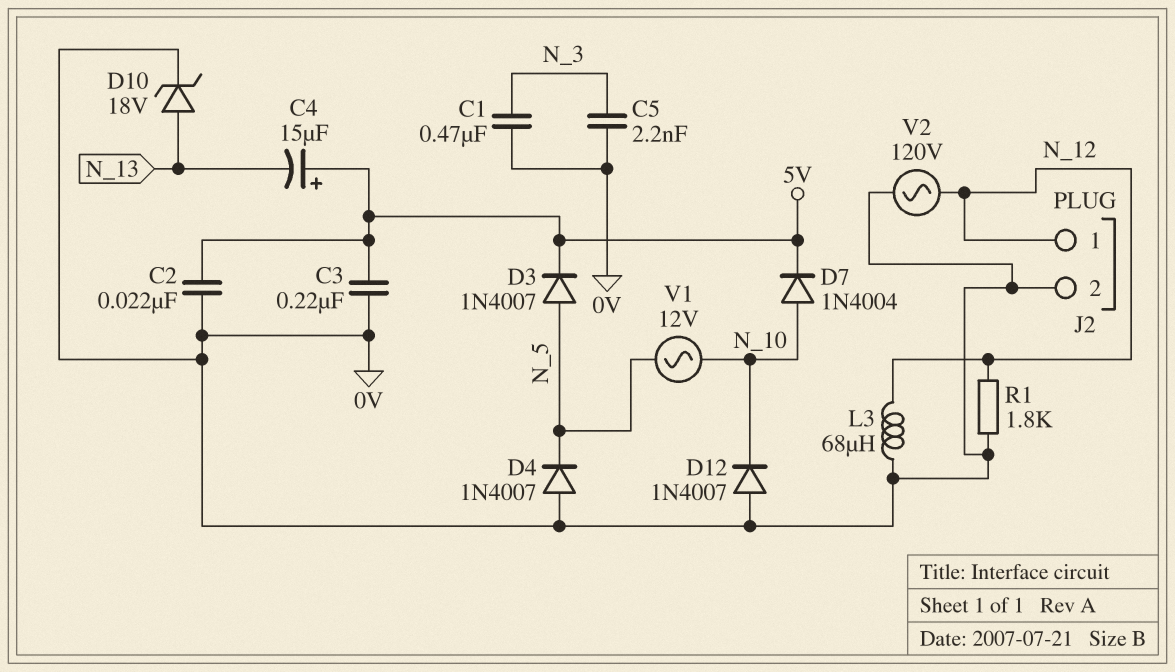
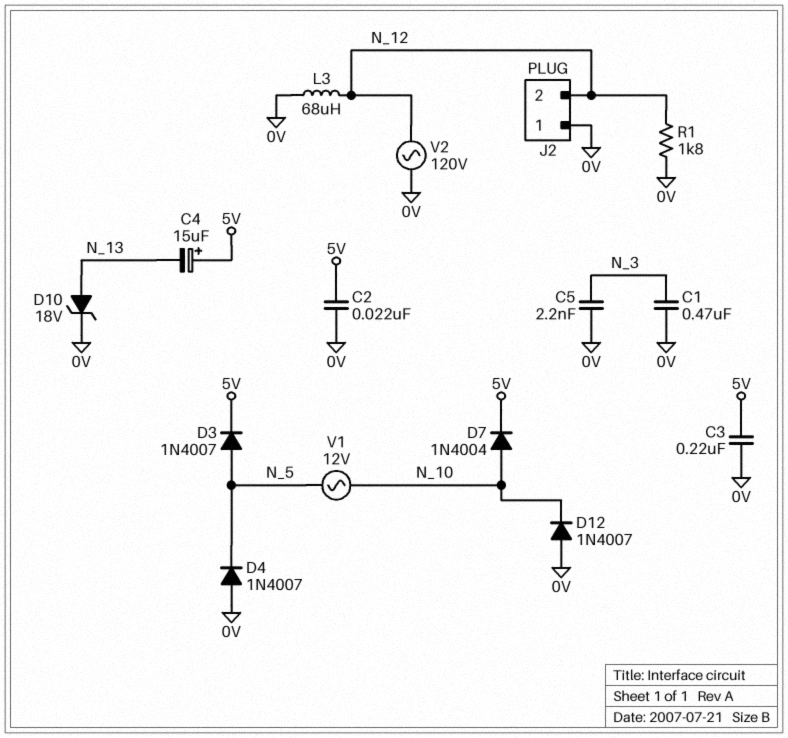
J2 pin 1: N_12 -> 0V
J2 pin 2: 0V -> N_12

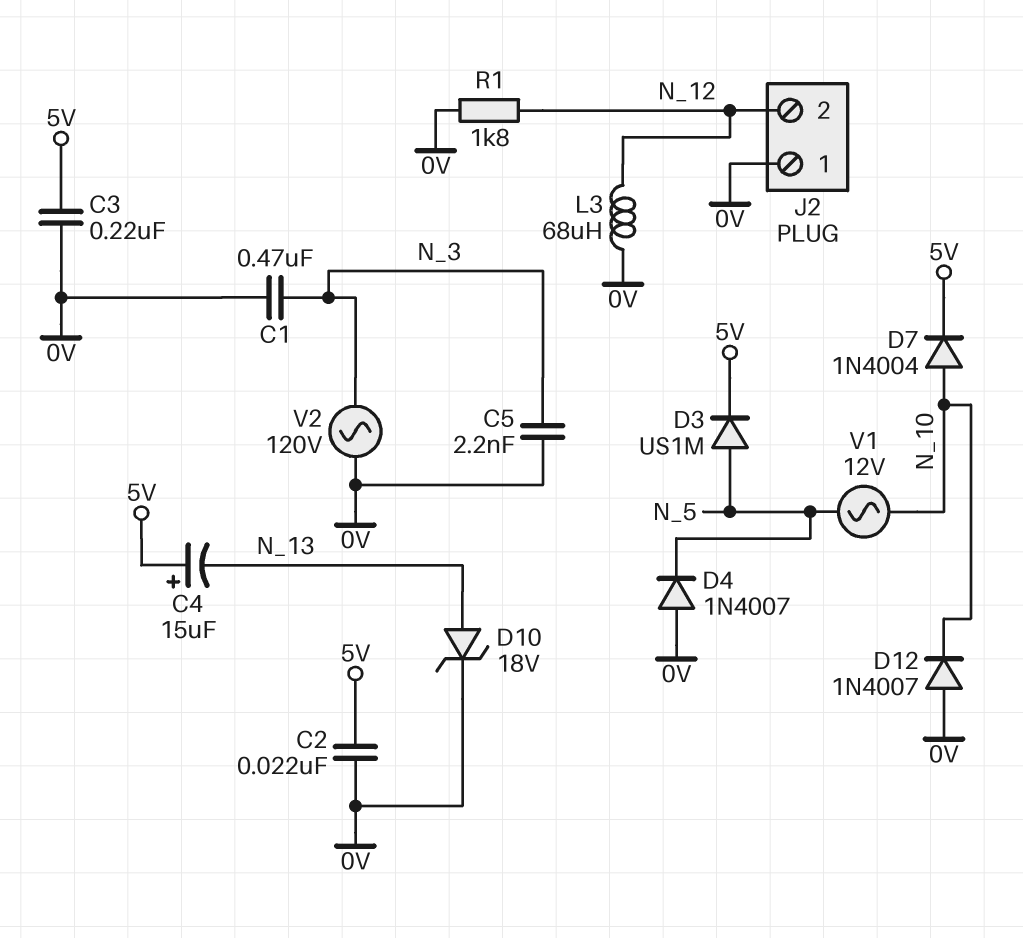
D3: diode 1N4007 (A N_5, K 5V) -> diode US1M (A N_5, K 5V)
V2: AC 120V (0V, N_12) -> AC 120V (0V, N_3)

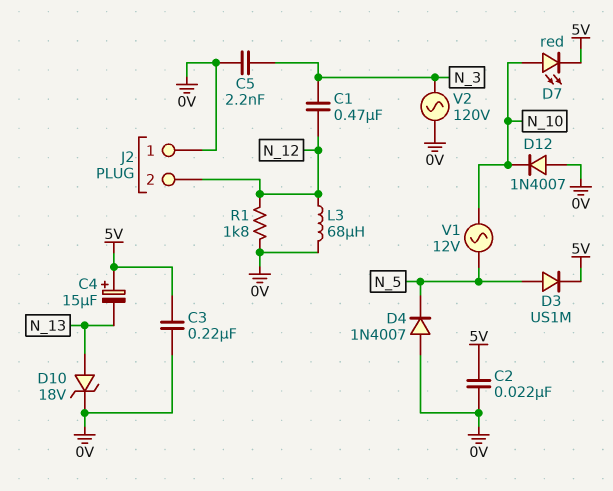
C1: 470nF (0V, N_3) -> 470nF (N_3, N_12)
D7: diode 1N4004 (A N_10, K 5V) -> LED red (A N_10, K 5V)

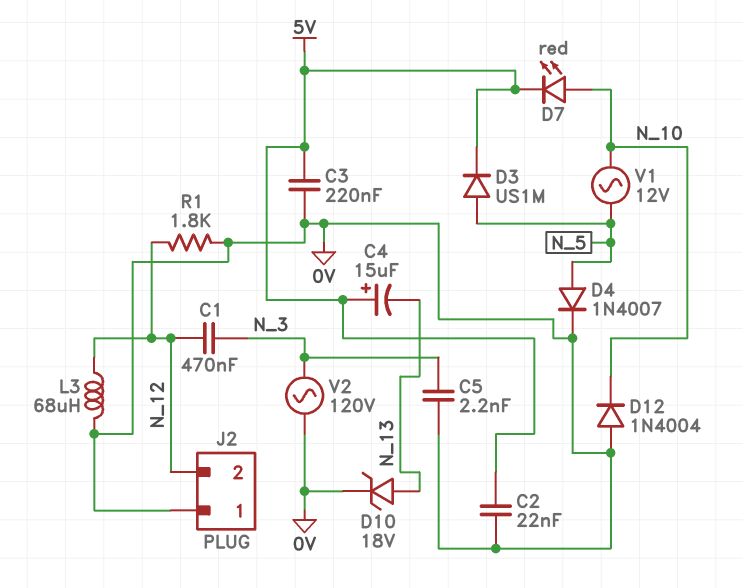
D4: diode 1N4007 (A 0V, K N_5) -> diode 1N4007 (A N_5, K 0V)
D12: diode 1N4007 (A 0V, K N_10) -> diode 1N4004 (A 0V, K N_10)

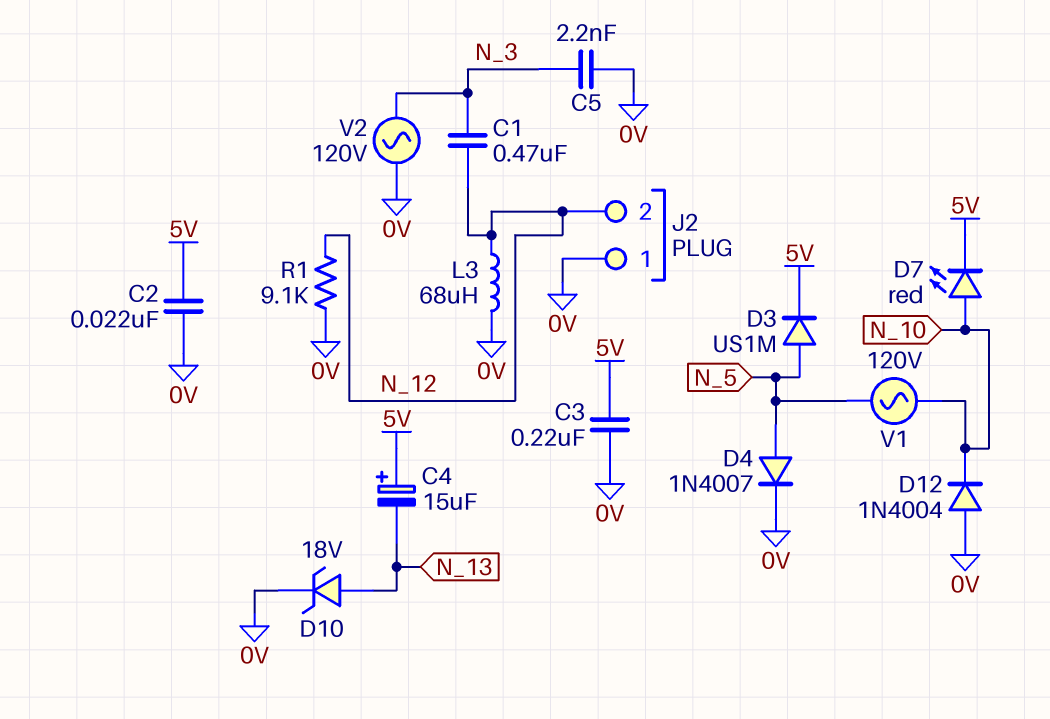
R1: 1.8k (0V, N_12) -> 9.1k (0V, N_12)
V1: AC 12V (N_5, N_10) -> AC 120V (N_5, N_10)

